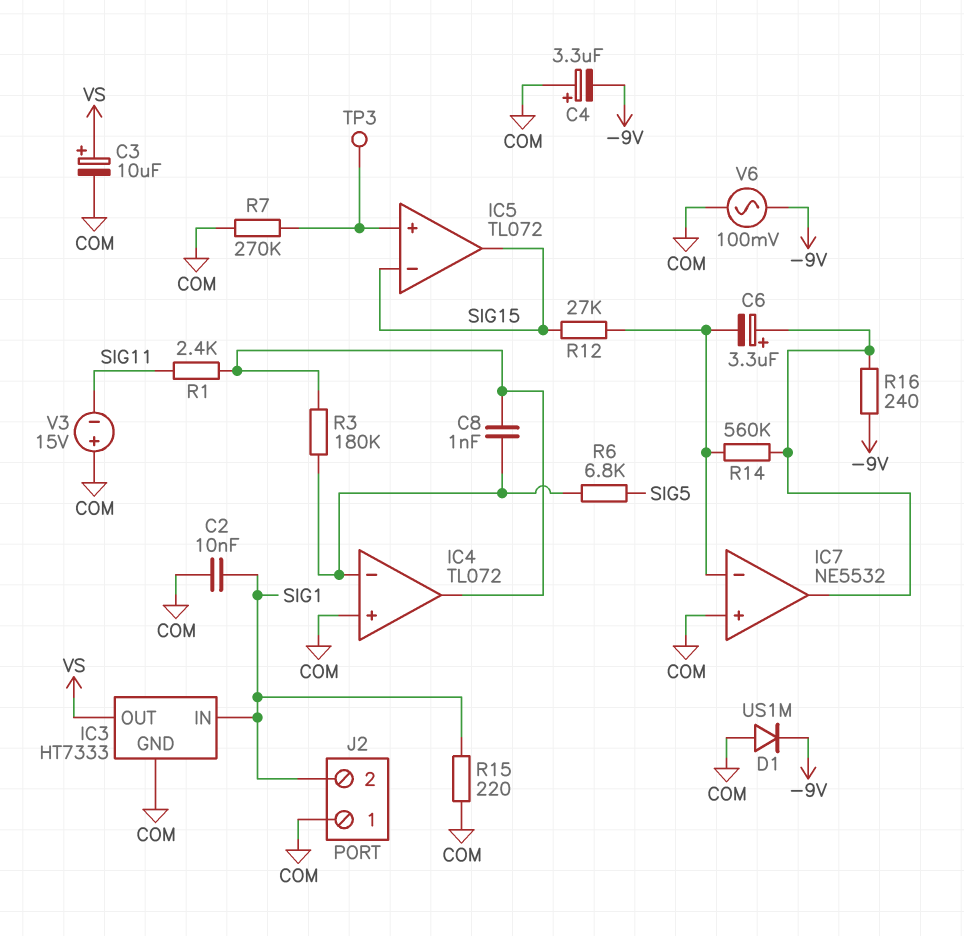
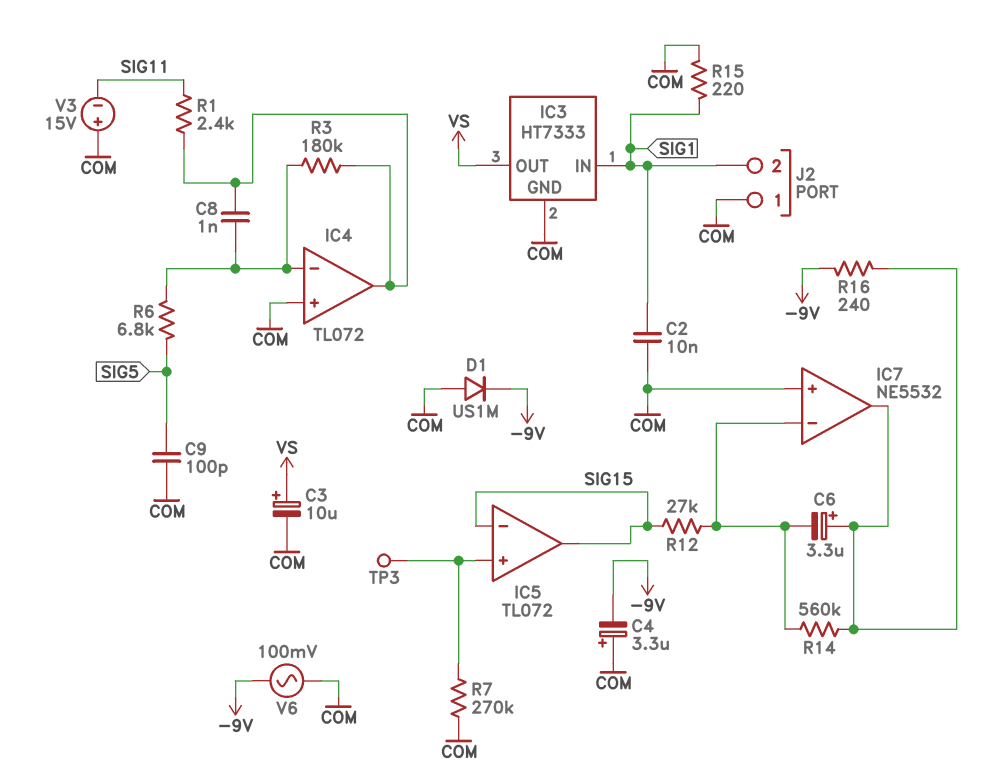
C9: none -> 100pF (COM, SIG5)

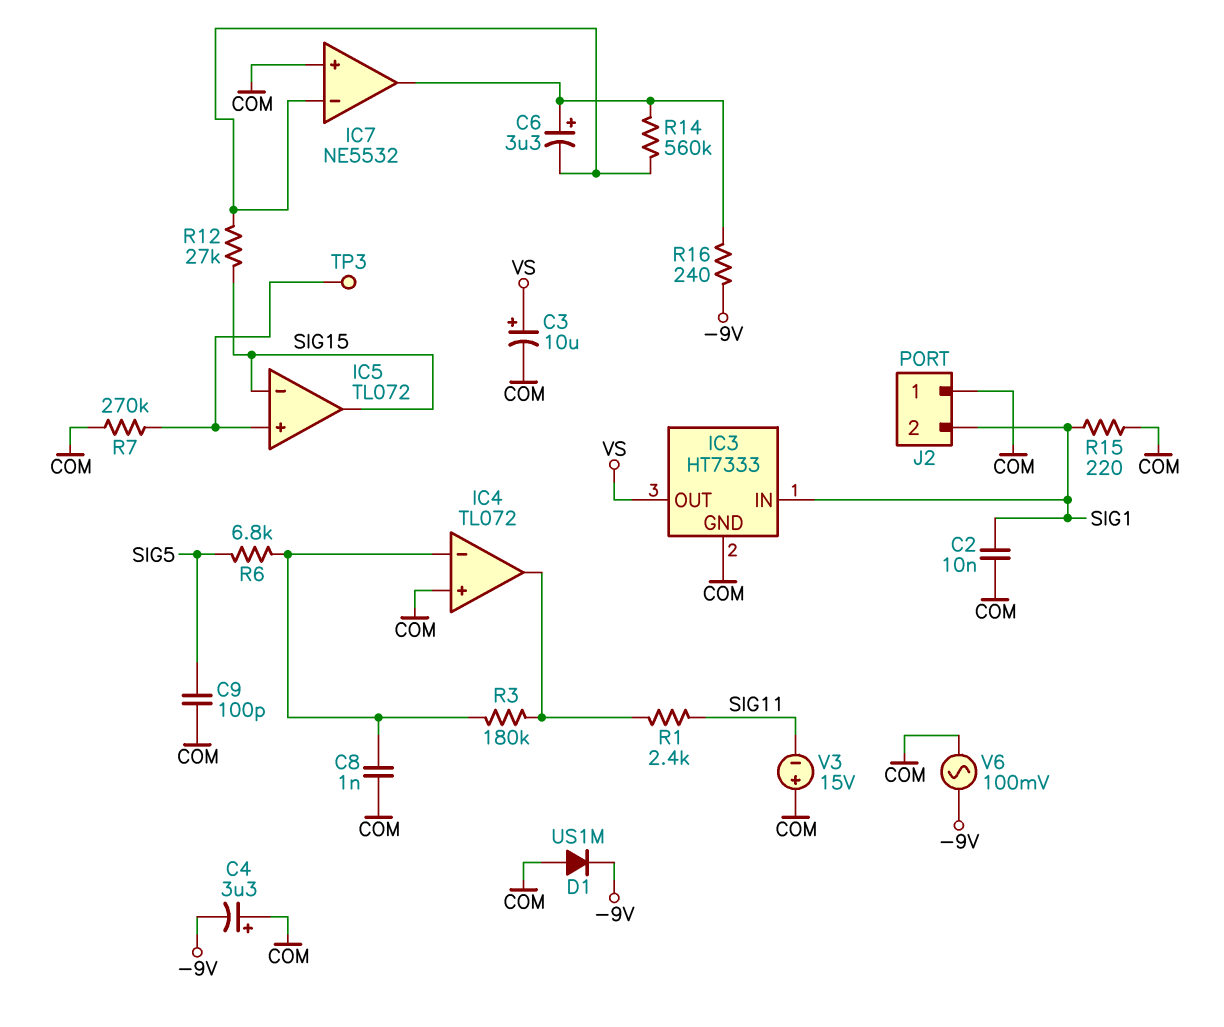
C8: 1nF (IC4/in-, IC4/out) -> 1nF (COM, IC4/in-)

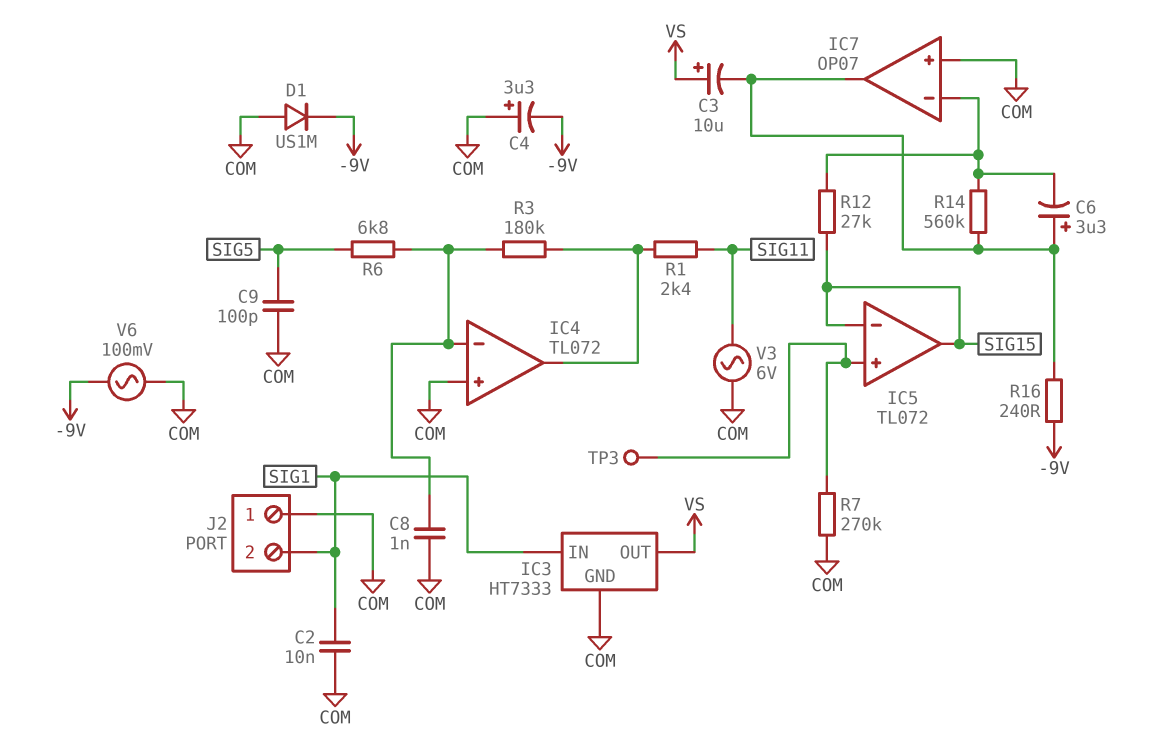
C3: 10uF (plus VS, minus COM) -> 10uF (plus VS, minus IC7/out)
IC7: NE5532 -> OP07
R15: 220 (COM, SIG1) -> none
V3: 15V (plus COM, minus SIG11) -> AC 6V (COM, SIG11)

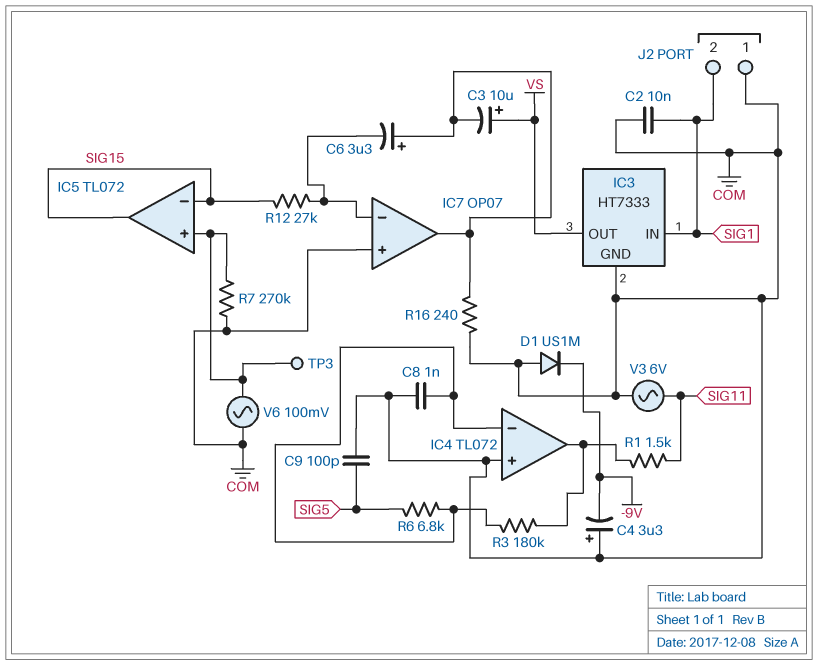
R1: 2.4k (IC4/out, SIG11) -> 1.5k (IC4/out, SIG11)
R14: 560k (IC7/in-, IC7/out) -> none
R16: 240 (-9V, IC7/out) -> 240 (COM, IC7/out)
V6: AC 100mV (-9V, COM) -> AC 100mV (COM, IC5/in+)

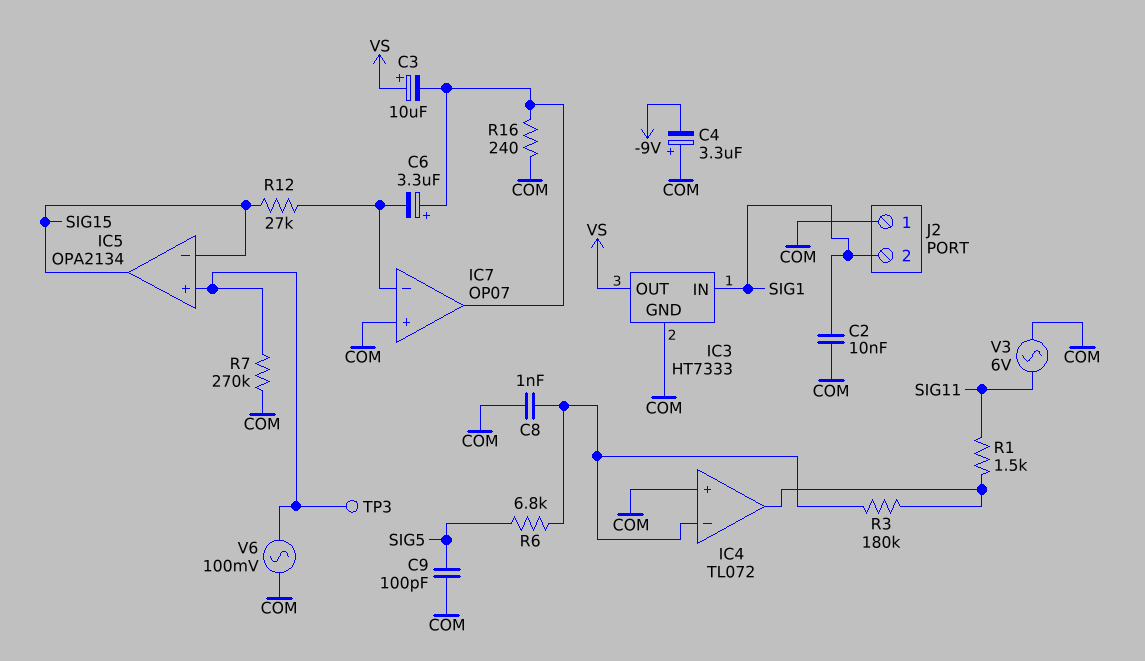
D1: diode US1M (A COM, K -9V) -> none
IC5: TL072 -> OPA2134

